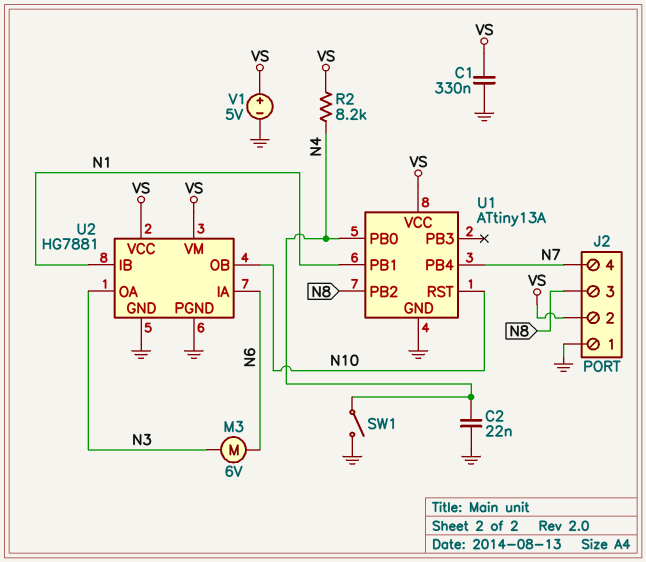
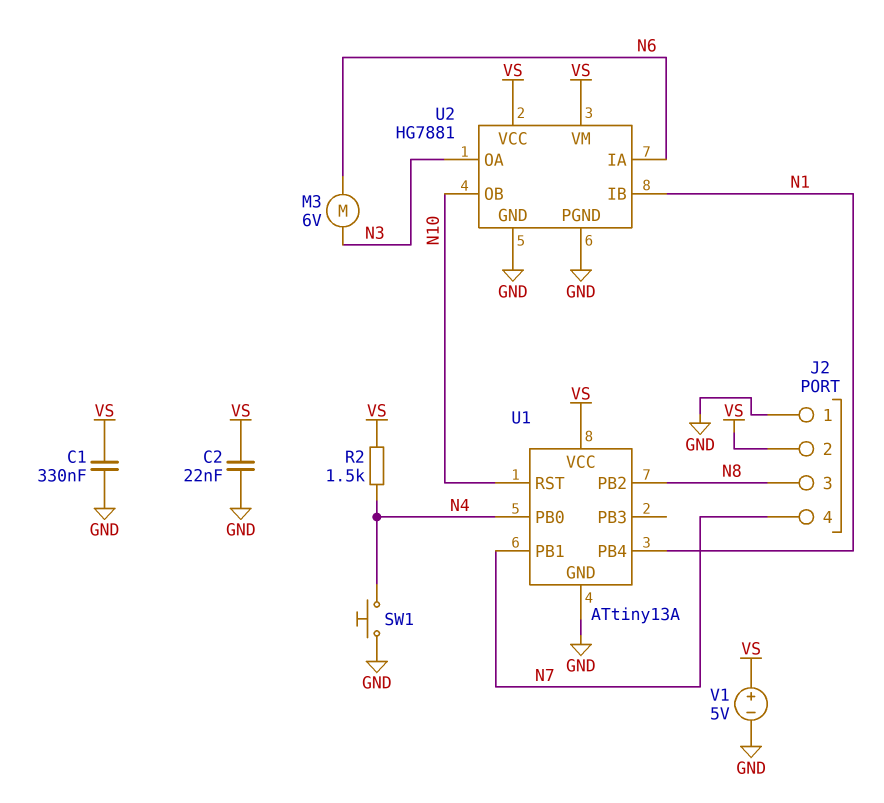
C2: 22nF (GND, N4) -> 22nF (GND, VS)
R2: 8.2k (N4, VS) -> 1.5k (N4, VS)
SW1: switch (GND, N4) -> button (GND, N4)
U1 pin PB1: N1 -> N7
U1 pin PB4: N7 -> N1

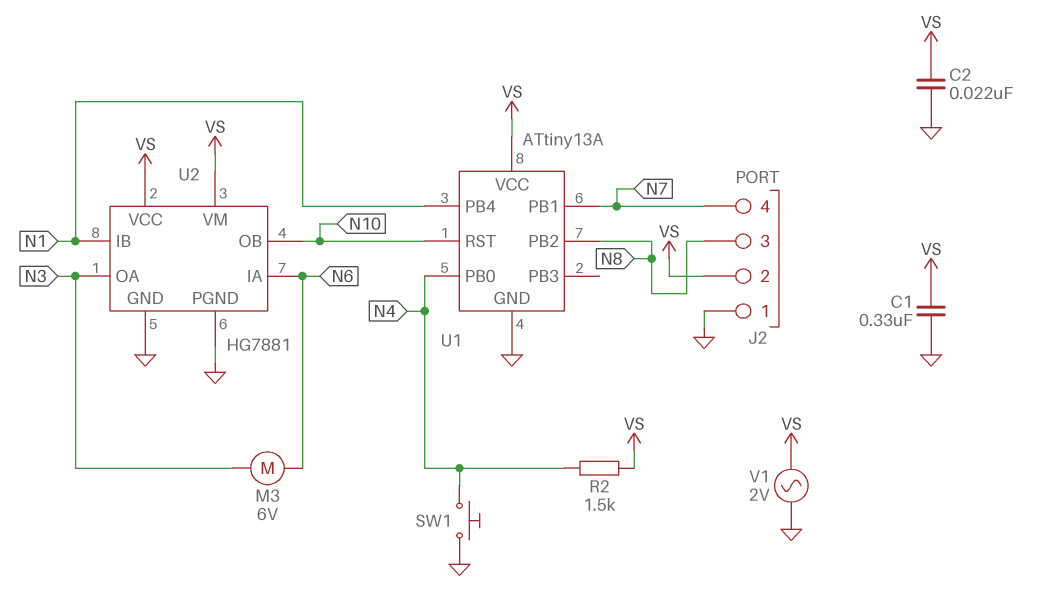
V1: 5V (plus VS, minus GND) -> AC 2V (GND, VS)

